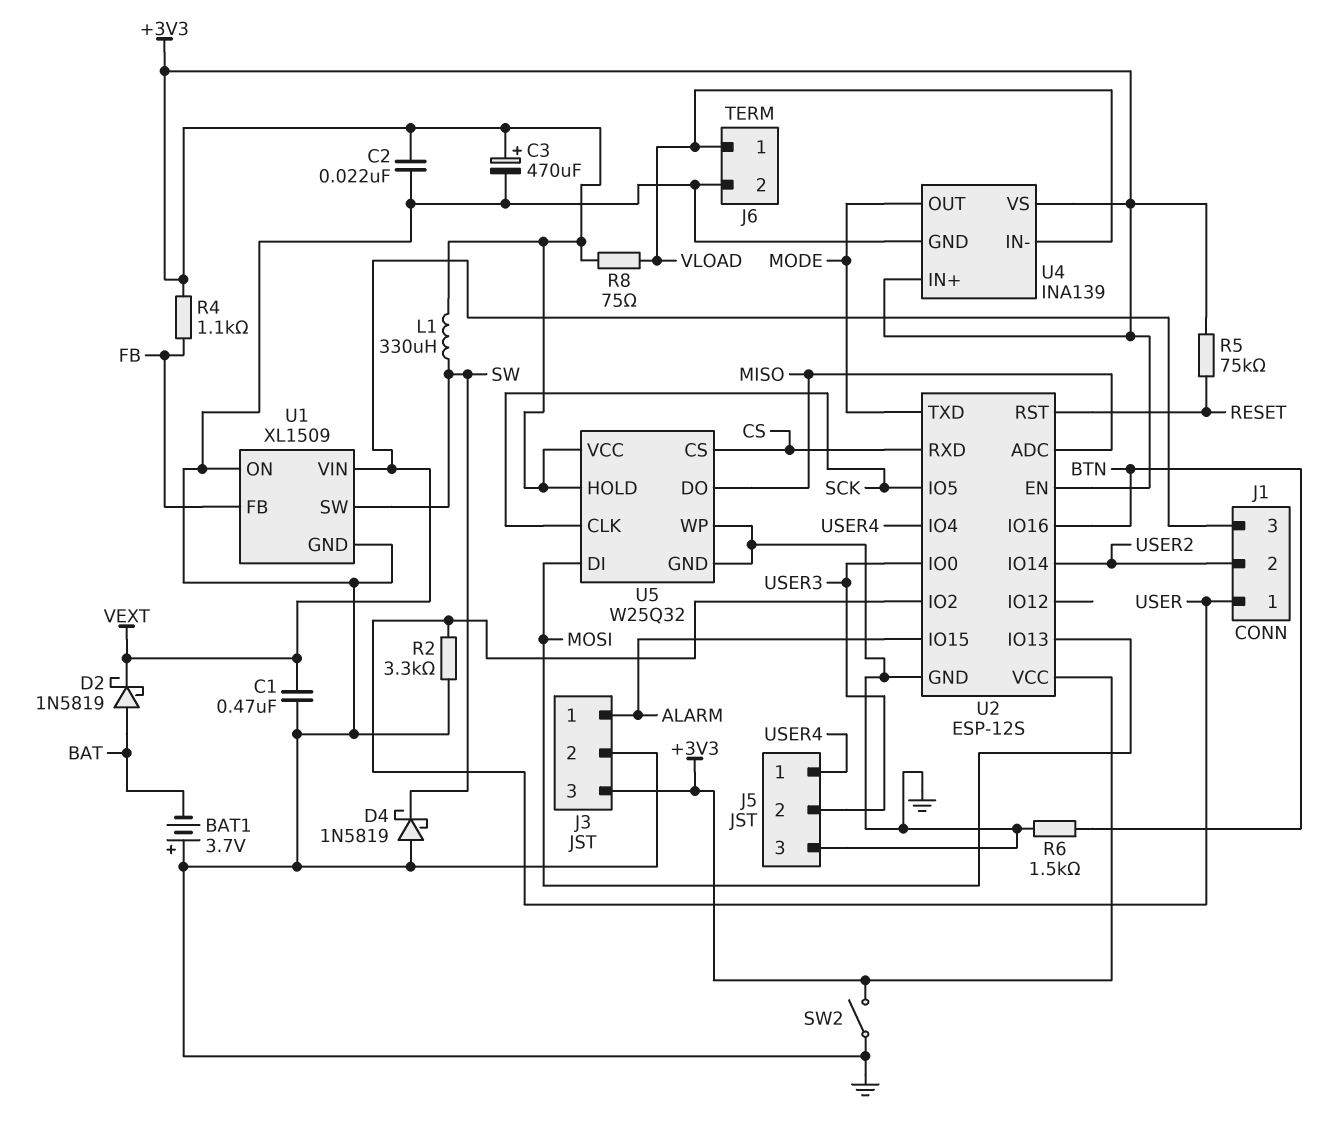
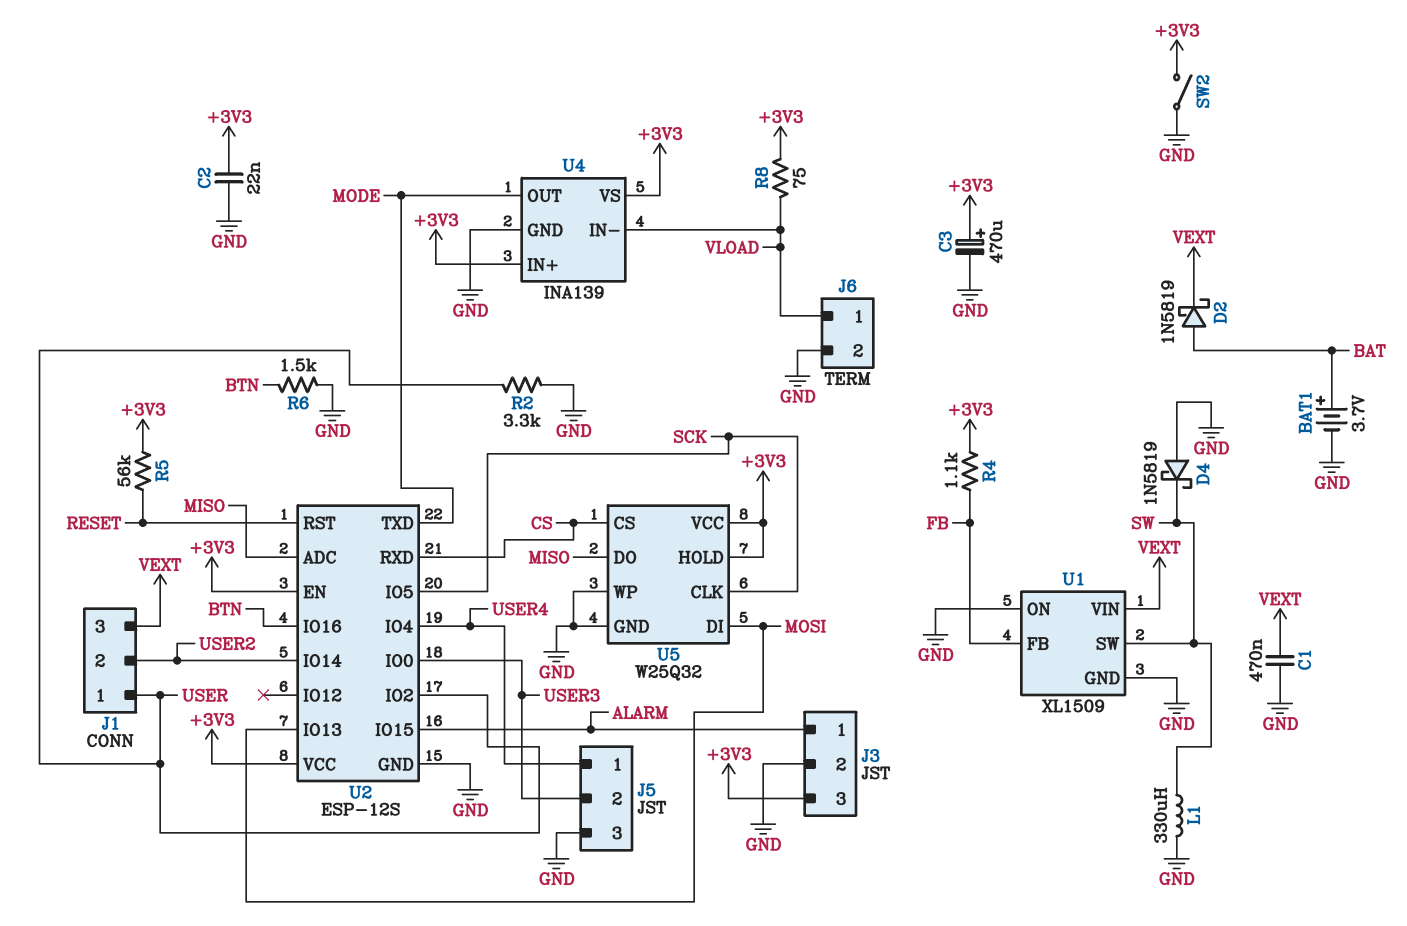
BAT1: 3.7V (plus GND, minus BAT) -> 3.7V (plus BAT, minus GND)
L1: 330uH (+3V3, SW) -> 330uH (GND, SW)
R5: 75k (+3V3, RESET) -> 56k (+3V3, RESET)

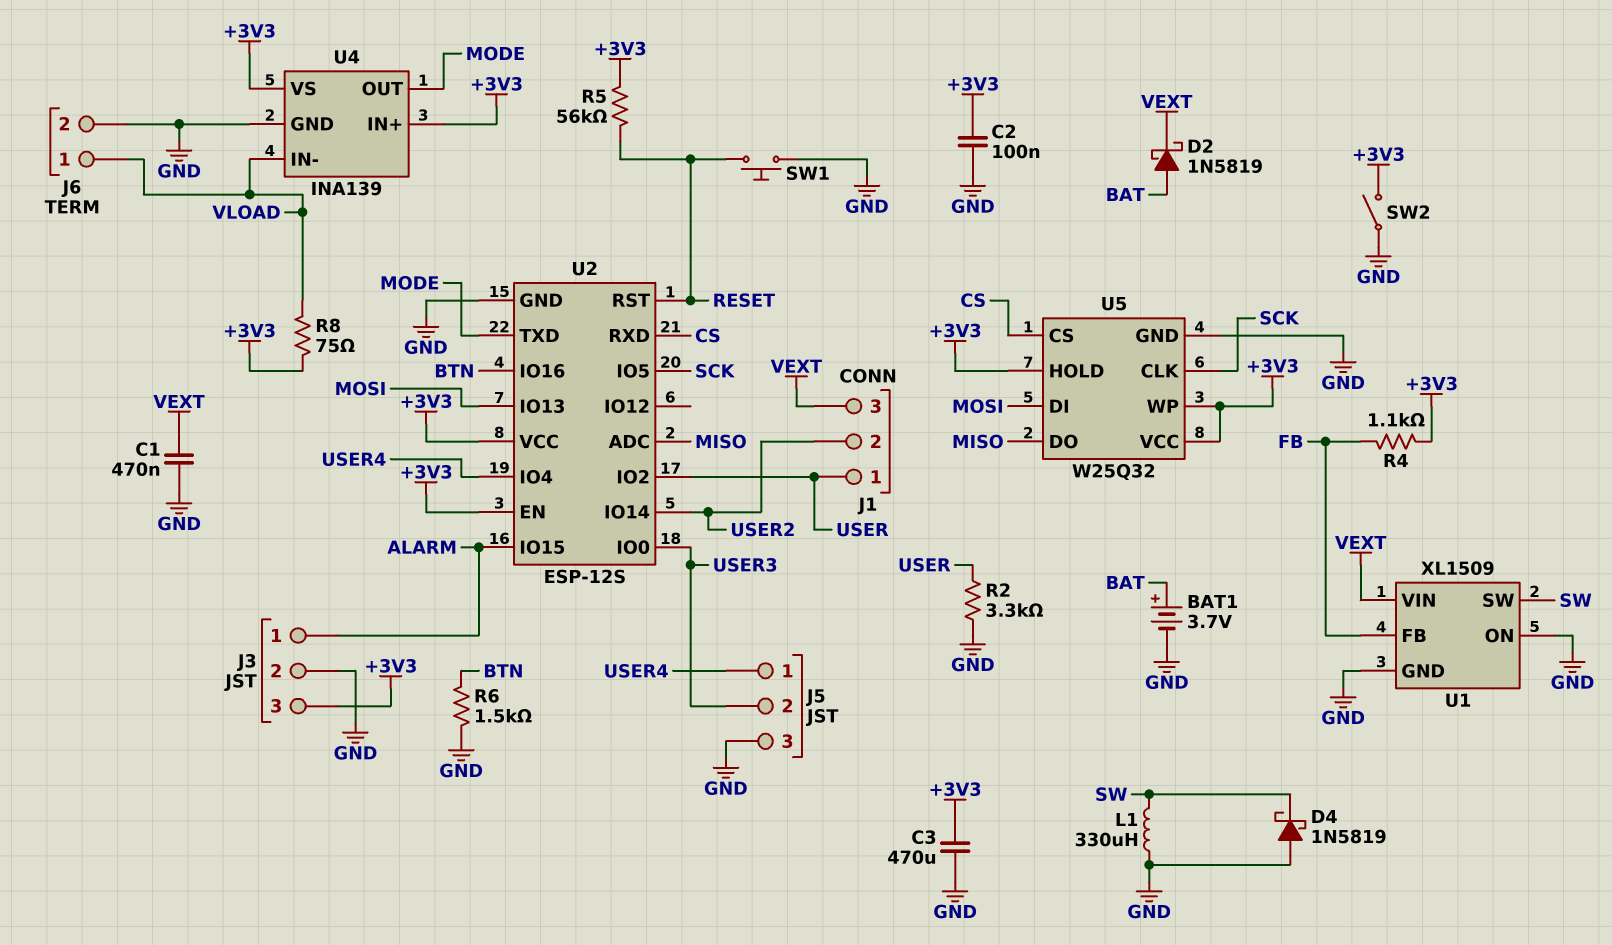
C2: 22nF (+3V3, GND) -> 100nF (+3V3, GND)
C3: 470uF (plus +3V3, minus GND) -> 470uF (+3V3, GND)
SW1: none -> button (GND, RESET)
U5 pin WP: GND -> +3V3

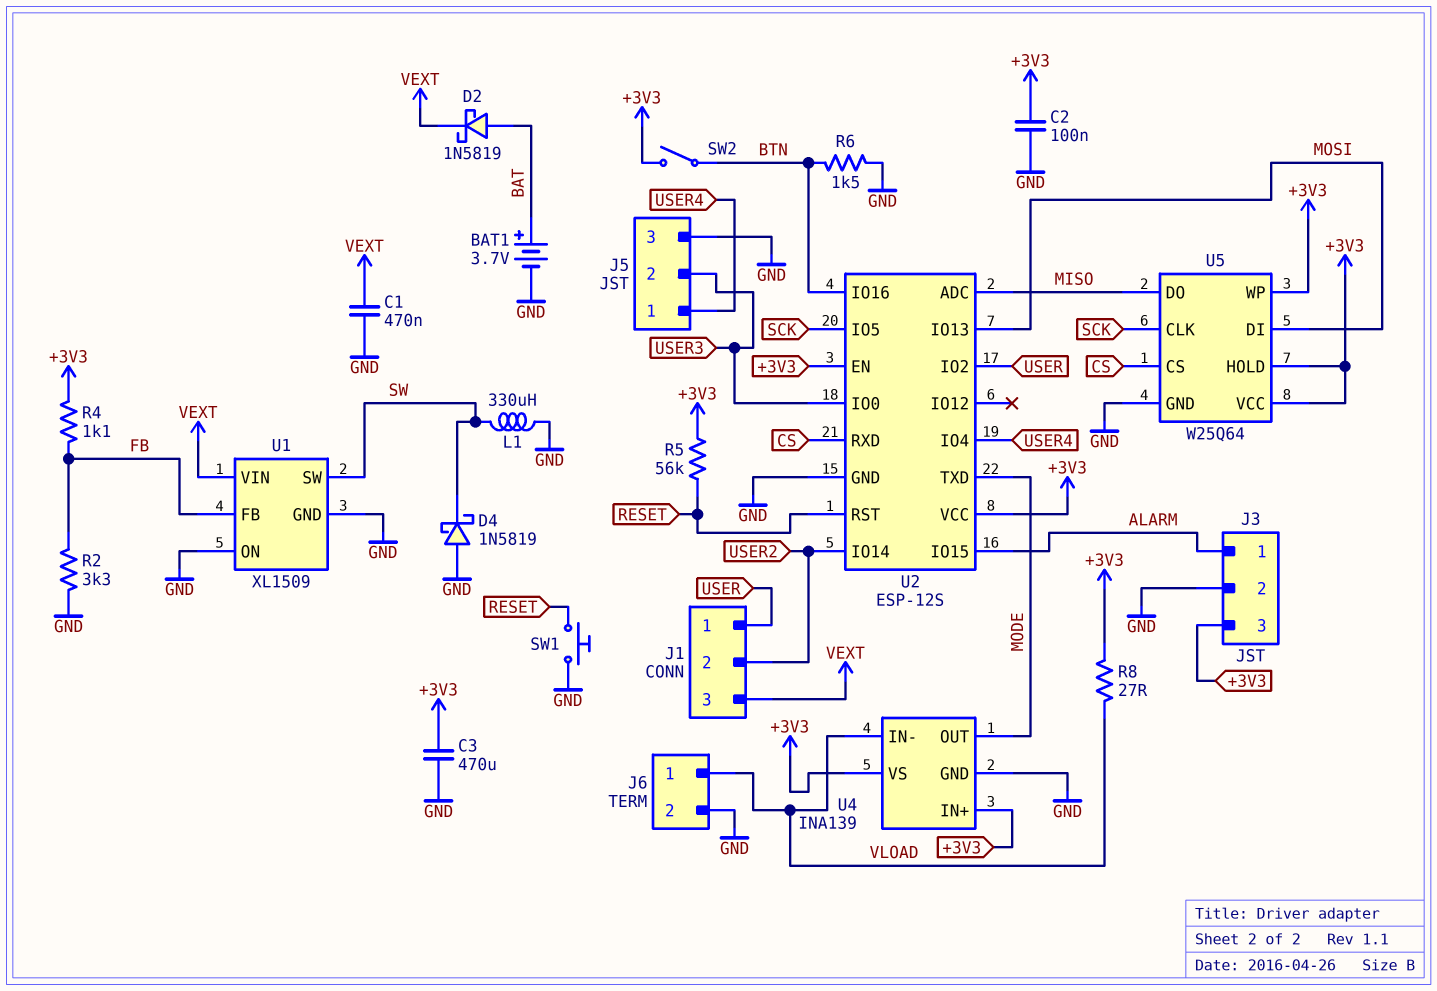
R2: 3.3k (GND, USER) -> 3.3k (FB, GND)
R8: 75 (+3V3, VLOAD) -> 27 (+3V3, VLOAD)
SW2: switch (+3V3, GND) -> switch (+3V3, BTN)
U5: W25Q32 -> W25Q64

